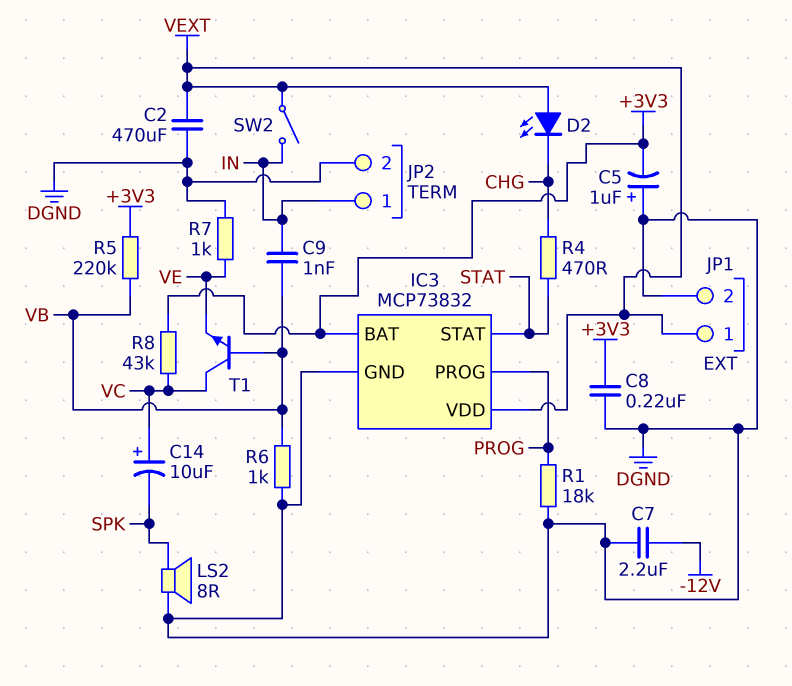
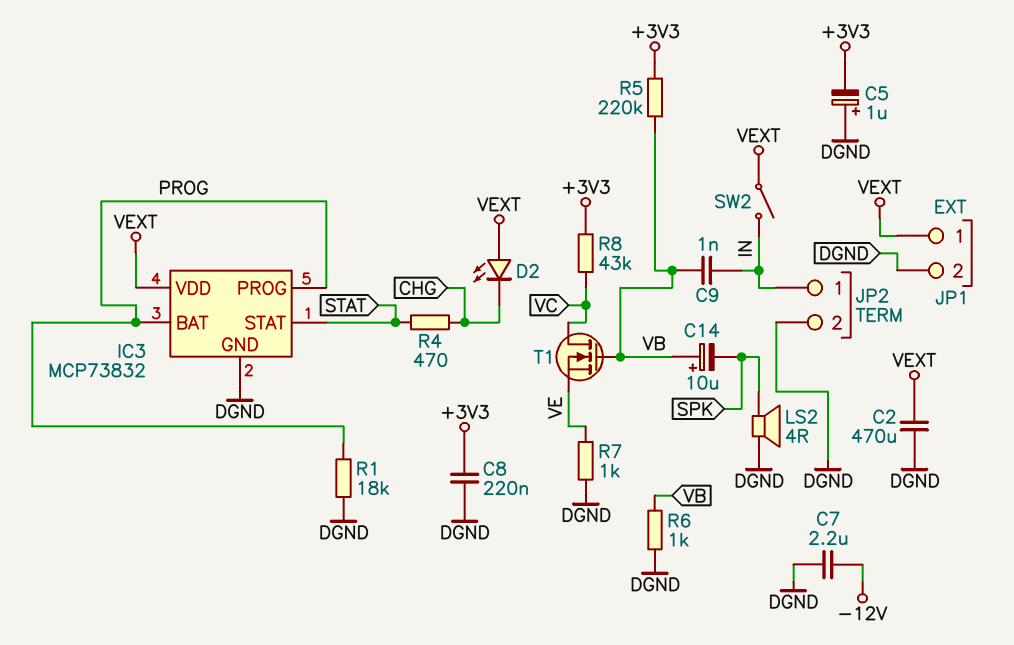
C14: 10uF (plus VC, minus SPK) -> 10uF (plus VB, minus SPK)
IC3 pin BAT: +3V3 -> PROG
LS2: speaker 8R (DGND, SPK) -> speaker 4R (DGND, SPK)
T1: NPN (B VB, C VC, E VE) -> NMOS (G VB, D VC, S VE)

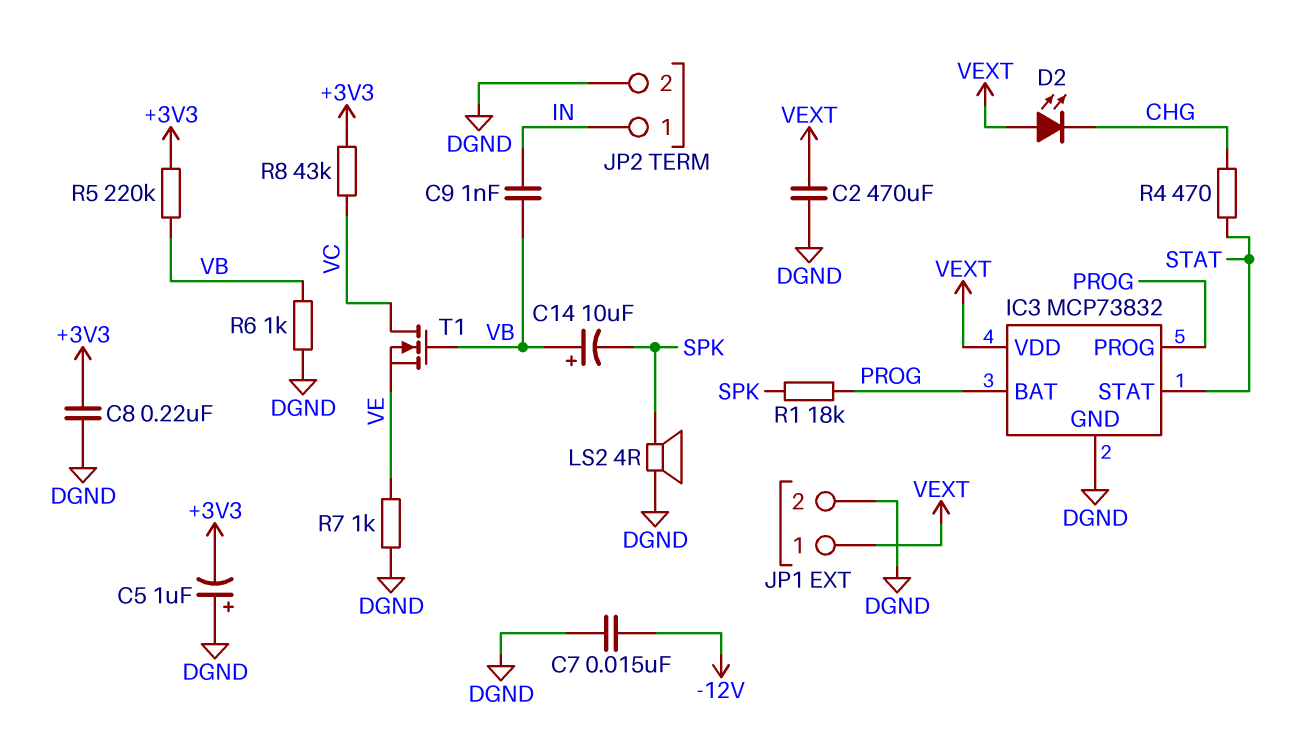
C7: 2.2uF (-12V, DGND) -> 15nF (-12V, DGND)
R1: 18k (DGND, PROG) -> 18k (PROG, SPK)
SW2: switch (IN, VEXT) -> none

